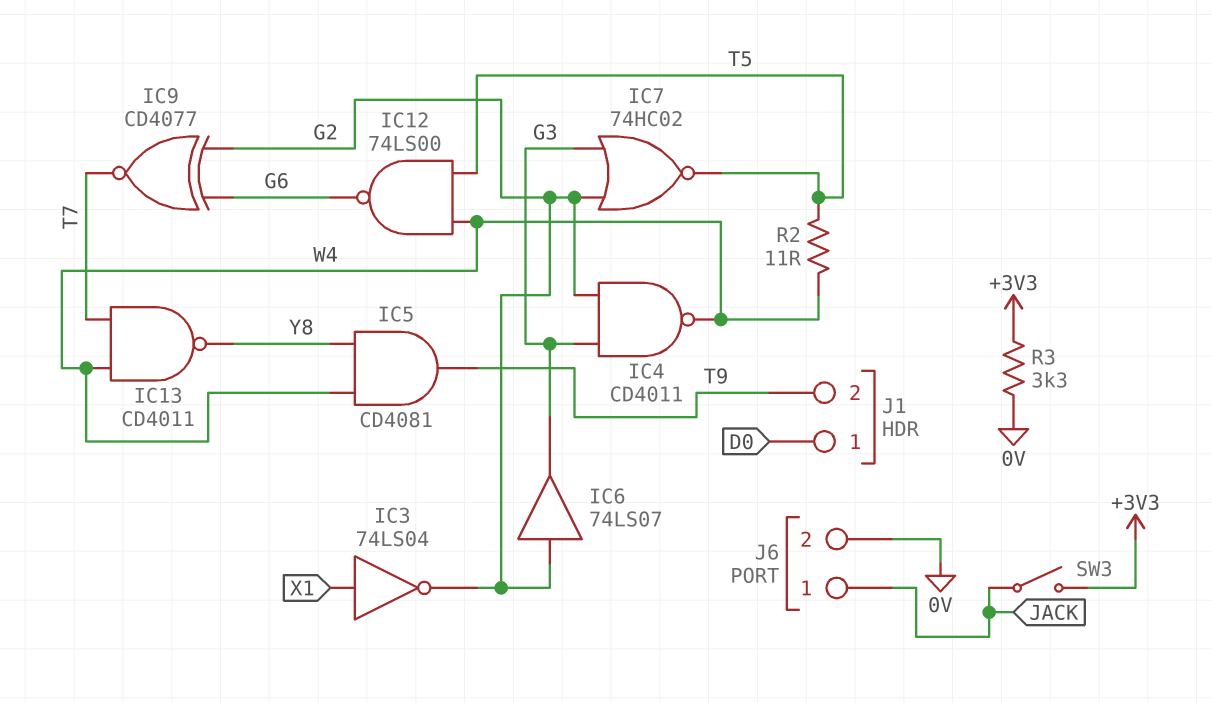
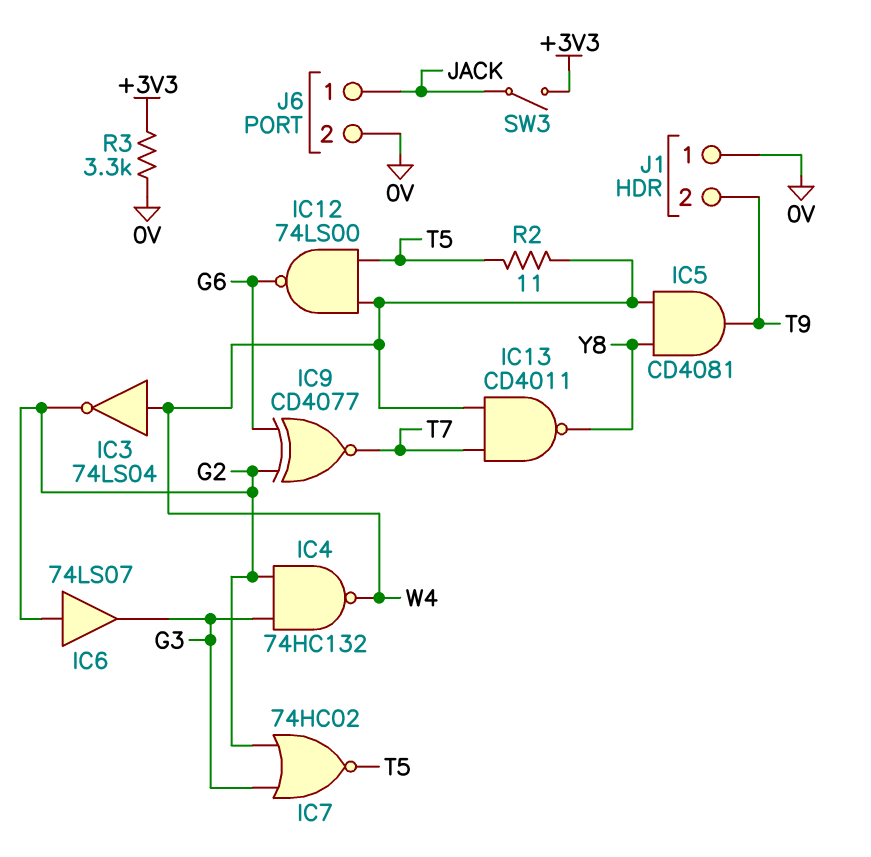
IC3: NOT 74LS04 (in X1, out G2) -> NOT 74LS04 (in W4, out G2)
IC4: NAND CD4011 (in G2, in G3, out W4) -> NAND 74HC132 (in G2, in G3, out W4)
J1 pin 1: D0 -> 0V

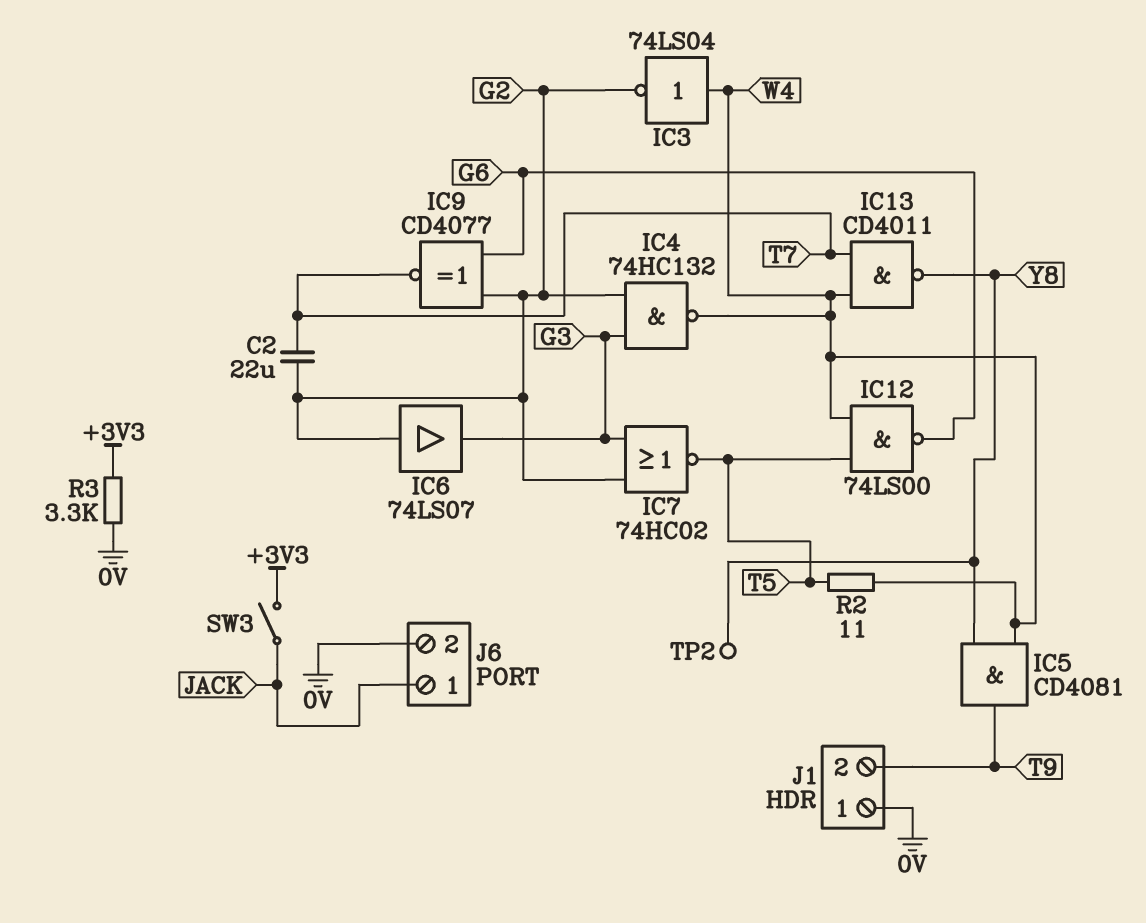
C2: none -> 22uF (G2, T7)
TP2: none -> test point (Y8)

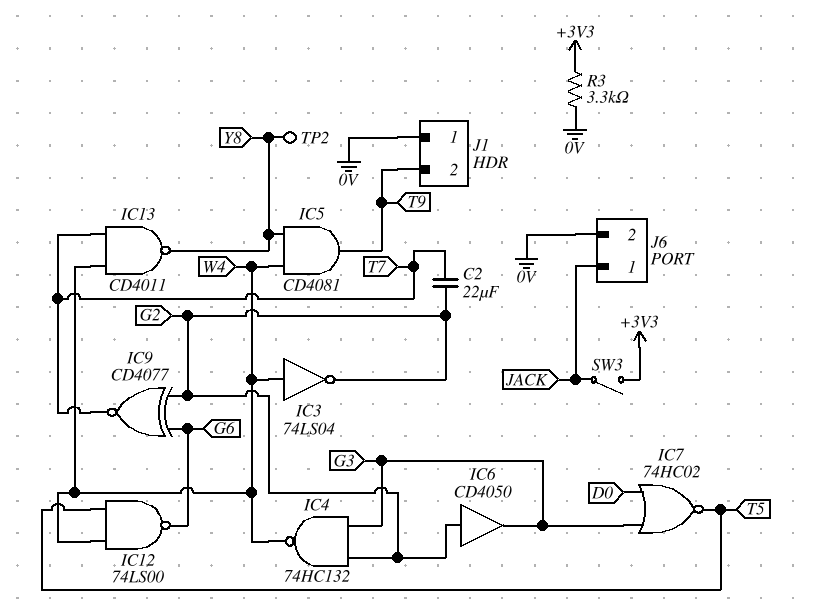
IC6: buffer 74LS07 (in G2, out G3) -> buffer CD4050 (in G2, out G3)
IC7: NOR 74HC02 (in G2, in G3, out T5) -> NOR 74HC02 (in D0, in G3, out T5)
R2: 11 (T5, W4) -> none

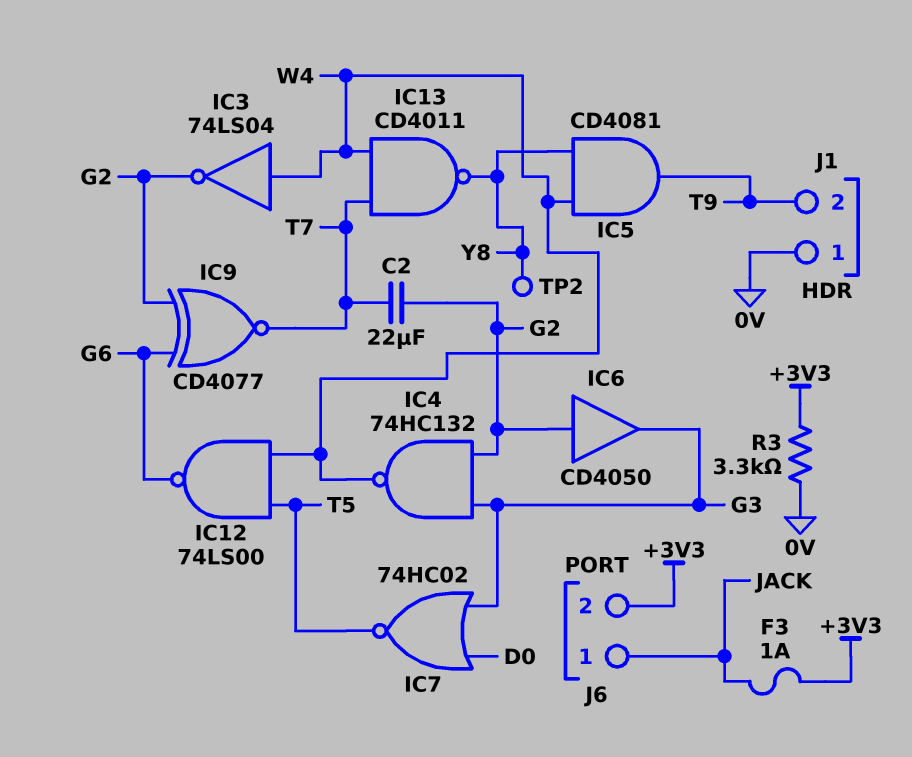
F3: none -> 1A (+3V3, JACK)
J6 pin 2: 0V -> +3V3
SW3: switch (+3V3, JACK) -> none

